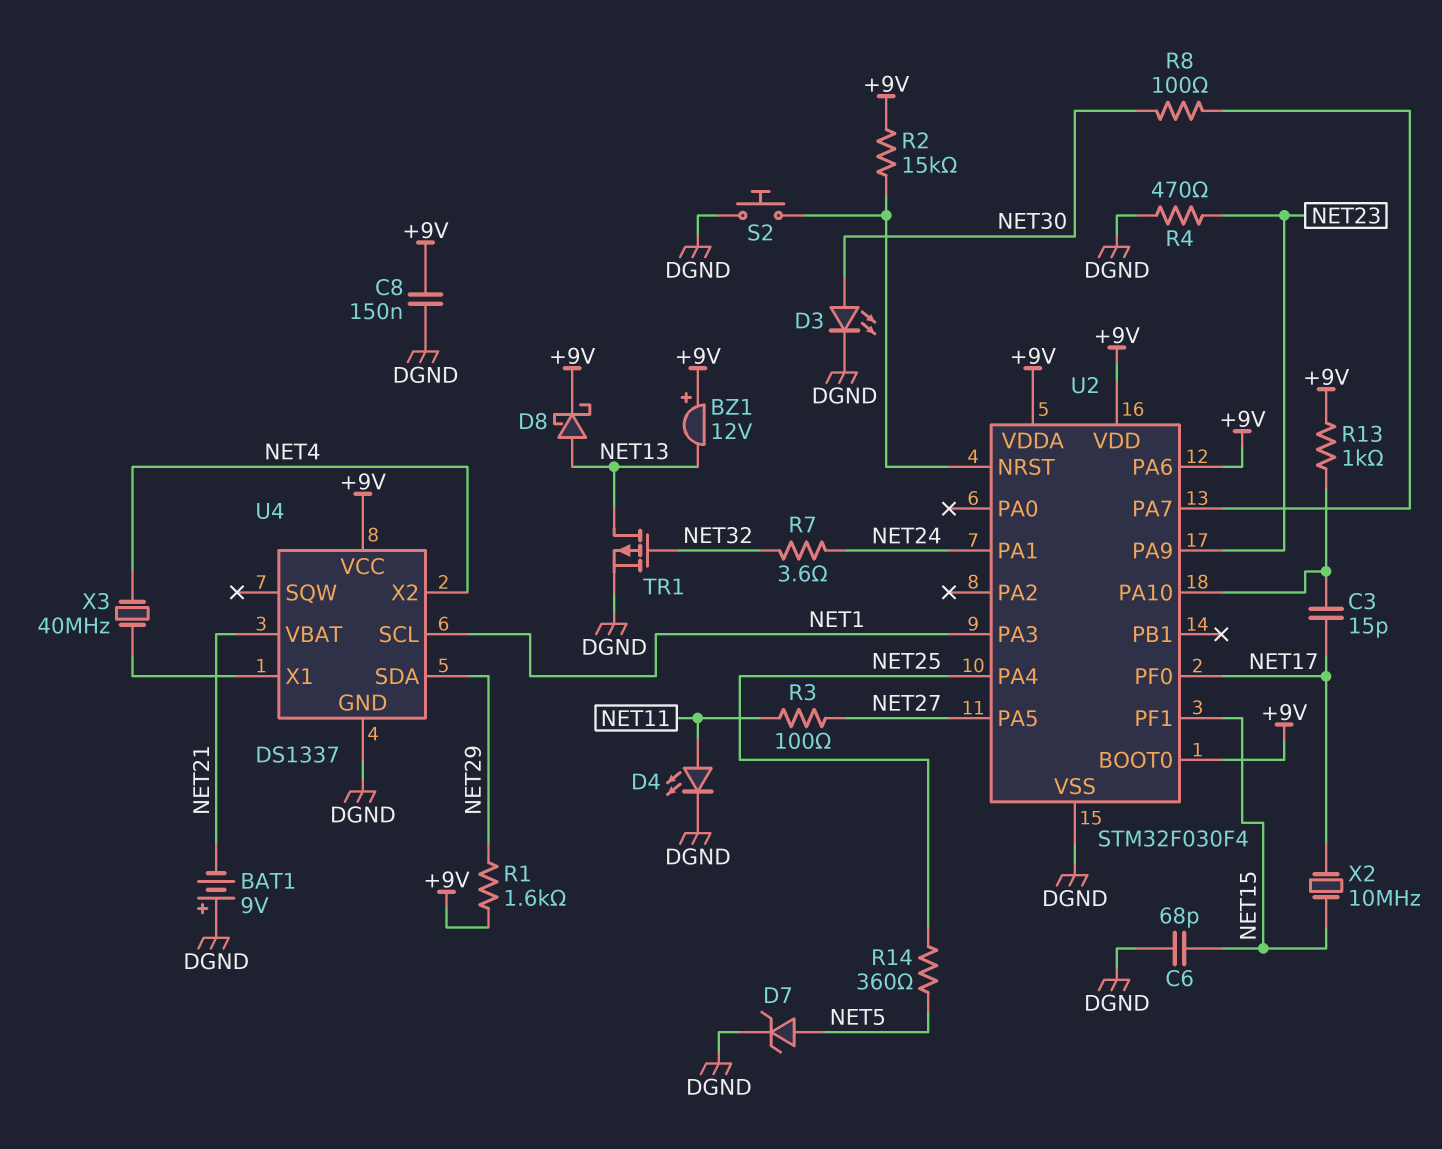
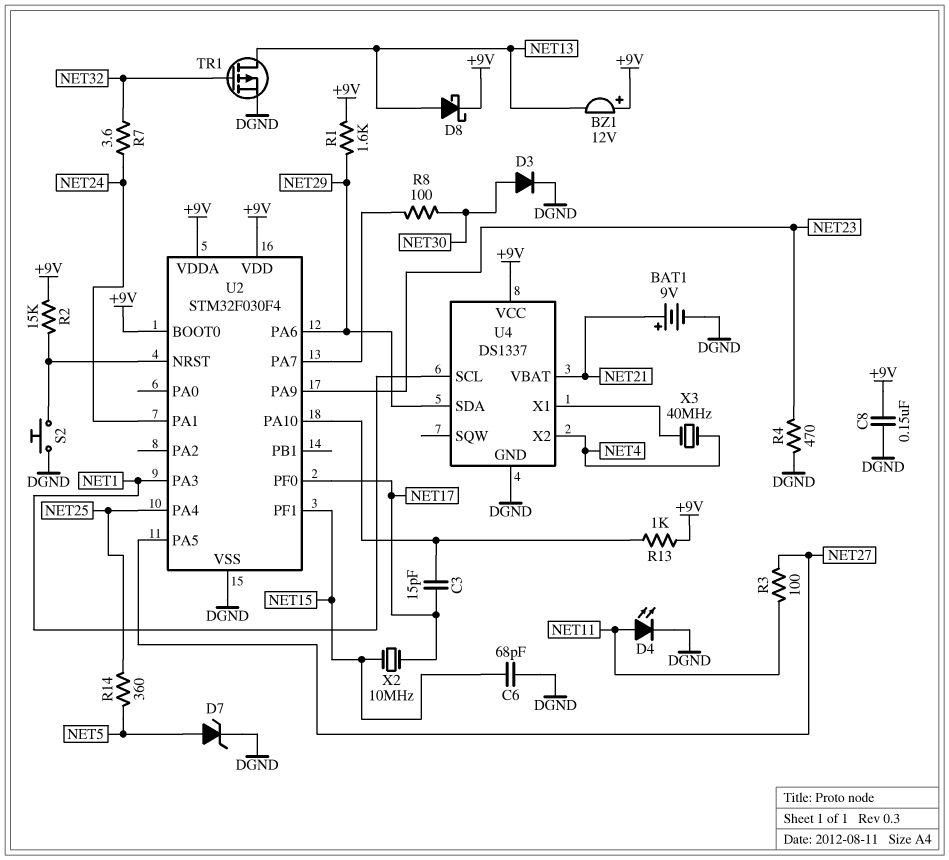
BAT1: 9V (plus DGND, minus NET21) -> 9V (plus NET21, minus DGND)
D3: LED (A NET30, K DGND) -> diode (A NET30, K DGND)
U2 pin PA6: +9V -> NET29

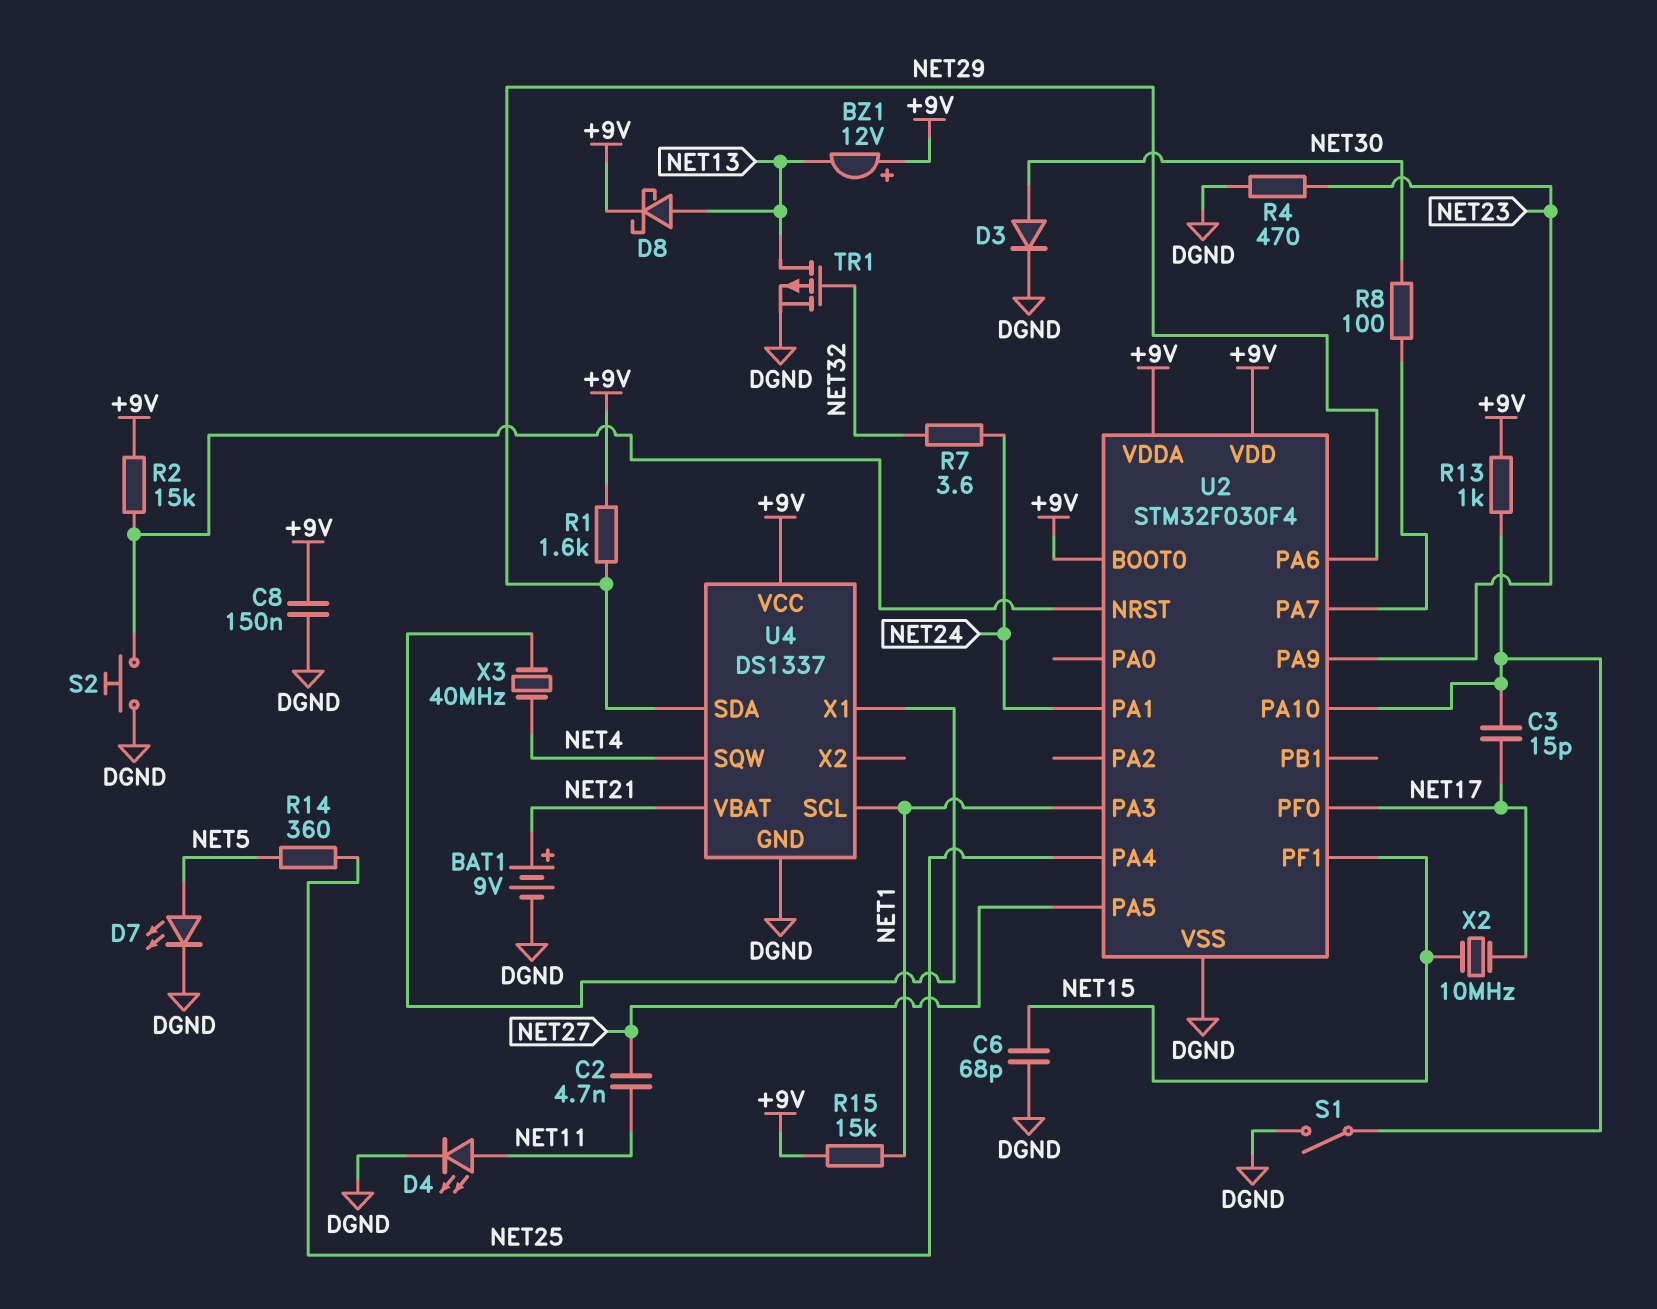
C2: none -> 4.7nF (NET11, NET27)
D7: zener (A NET5, K DGND) -> LED (A NET5, K DGND)
R3: 100 (NET11, NET27) -> none
R15: none -> 15k (+9V, NET1)
S1: none -> switch (DGND, U2/PA10)
U4 pin SQW: none -> NET4
U4 pin X2: NET4 -> none

